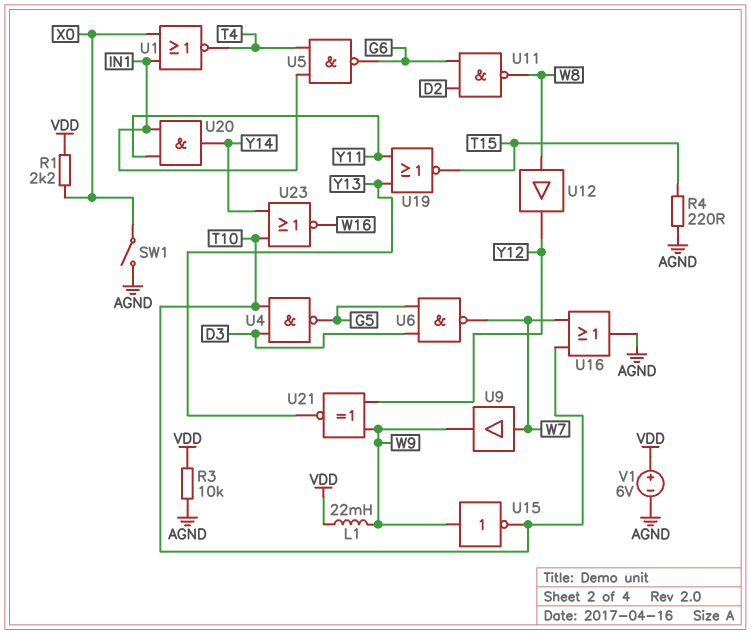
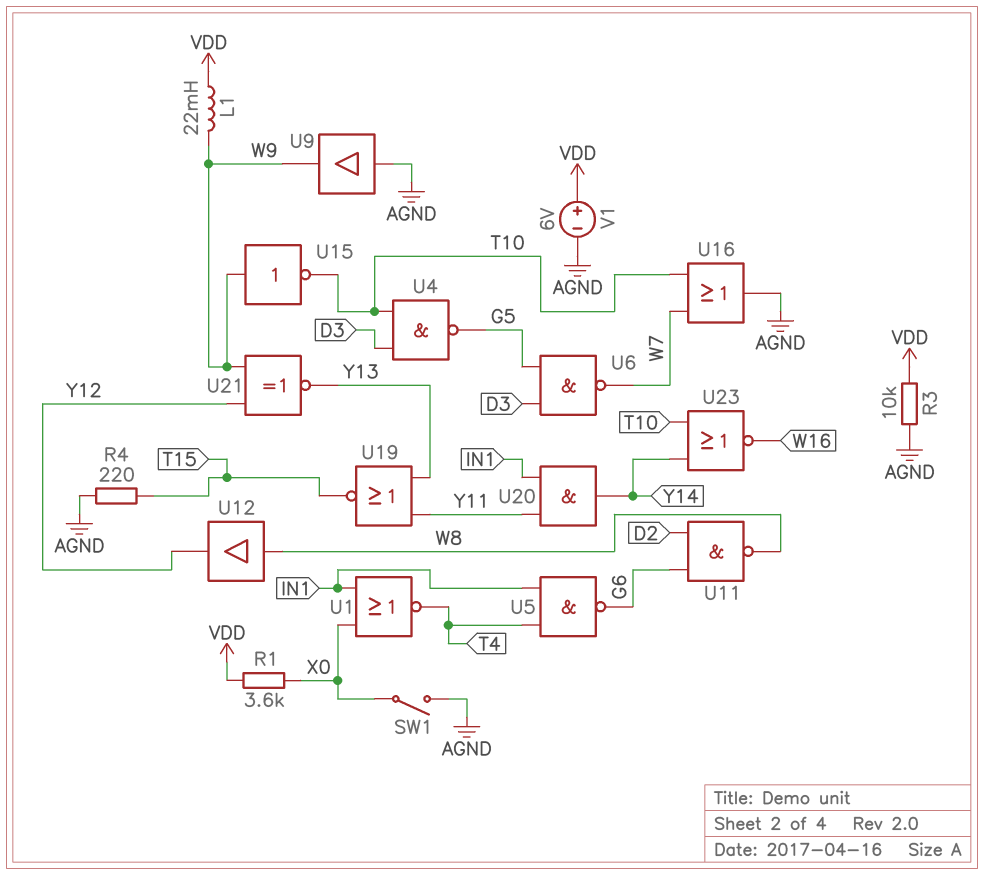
R1: 2.2k (VDD, X0) -> 3.6k (VDD, X0)
U9: buffer (in W7, out W9) -> buffer (in AGND, out W9)

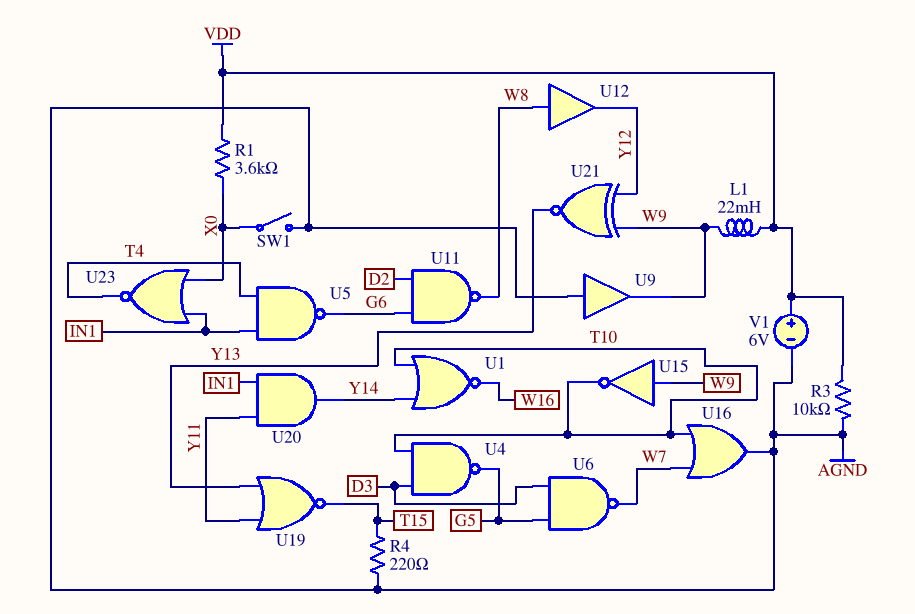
U1: NOR (in IN1, in X0, out T4) -> NOR (in T10, in Y14, out W16)
U23: NOR (in T10, in Y14, out W16) -> NOR (in IN1, in X0, out T4)

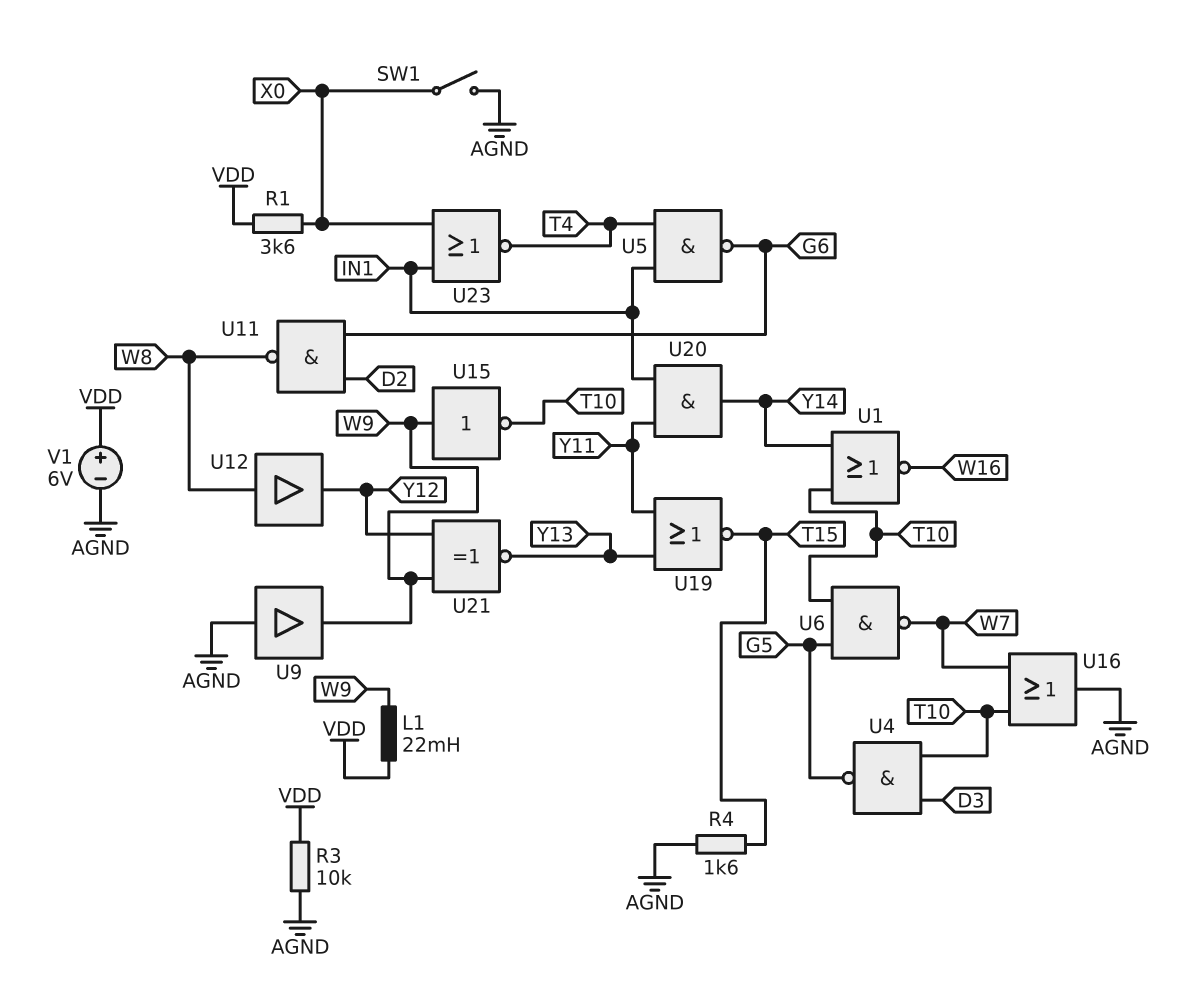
R4: 220 (AGND, T15) -> 1.6k (AGND, T15)
U6: NAND (in D3, in G5, out W7) -> NAND (in G5, in T10, out W7)

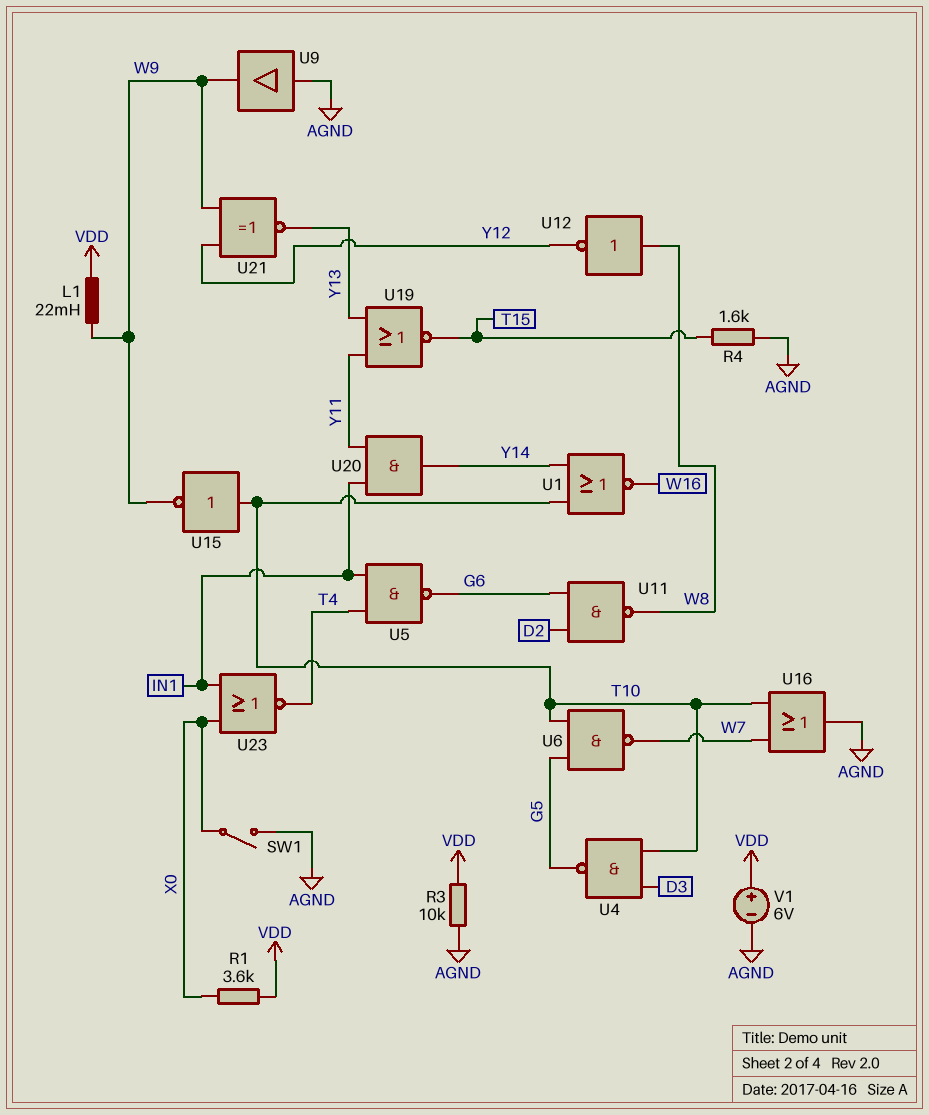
U12: buffer (in W8, out Y12) -> NOT (in W8, out Y12)
U15: NOT (in W9, out T10) -> NOT (in T10, out W9)

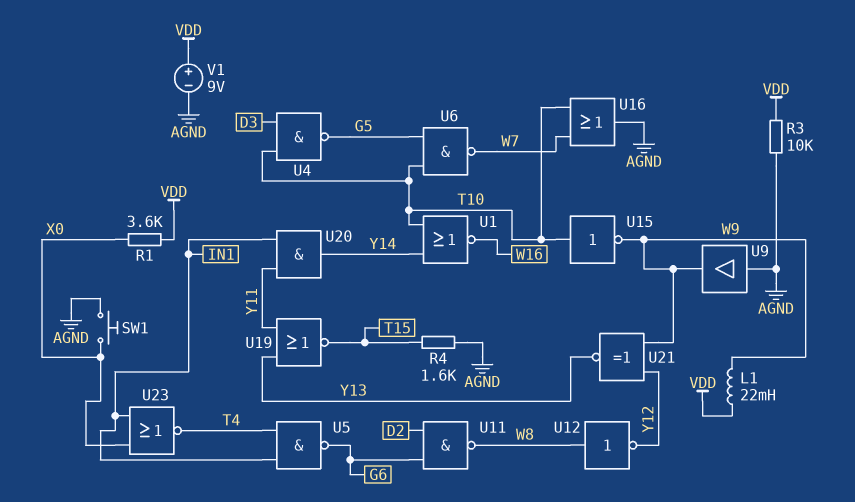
SW1: switch (AGND, X0) -> button (AGND, X0)
V1: 6V (plus VDD, minus AGND) -> 9V (plus VDD, minus AGND)

